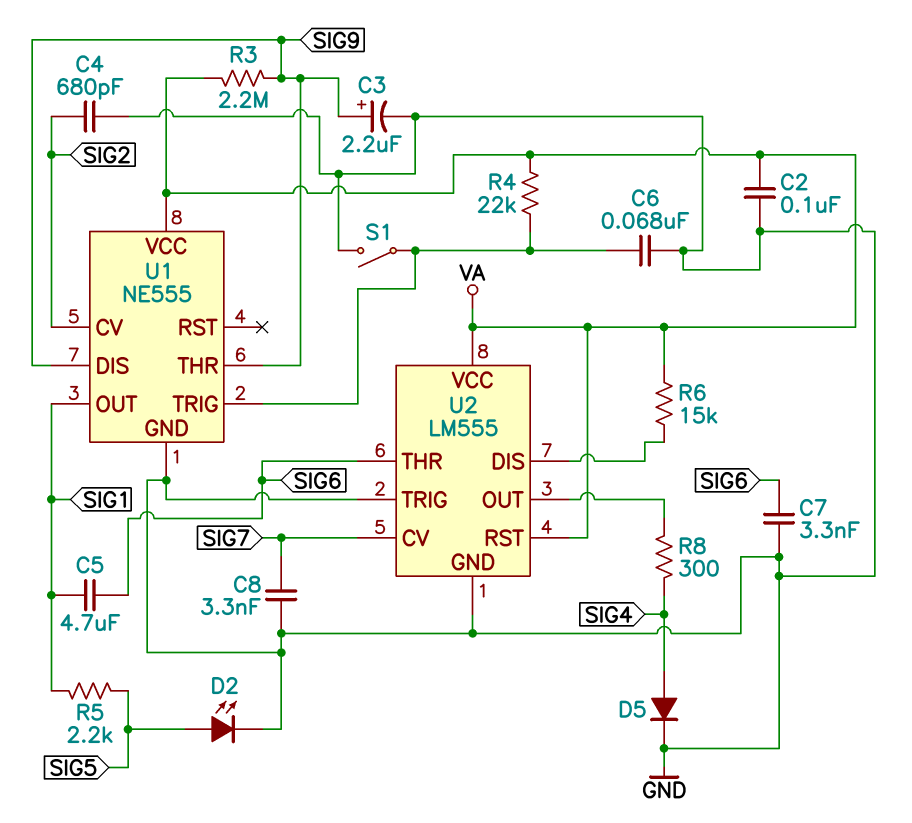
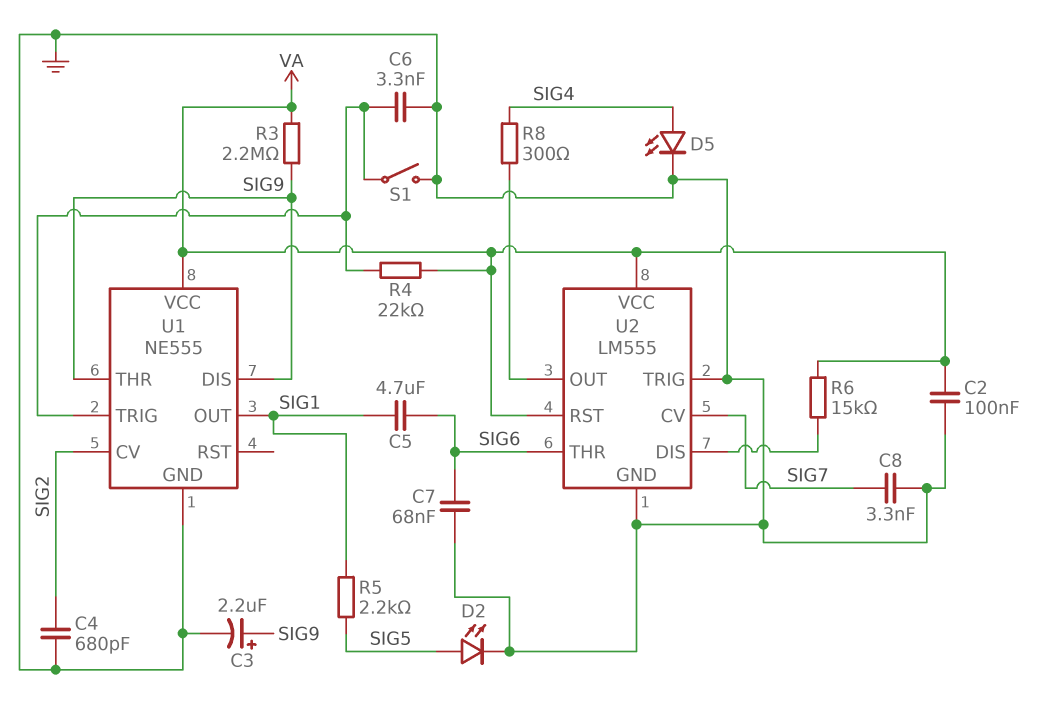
C6: 68nF (GND, U1/TRIG) -> 3.3nF (GND, U1/TRIG)
C7: 3.3nF (GND, SIG6) -> 68nF (GND, SIG6)
D5: diode (A SIG4, K GND) -> LED (A SIG4, K GND)

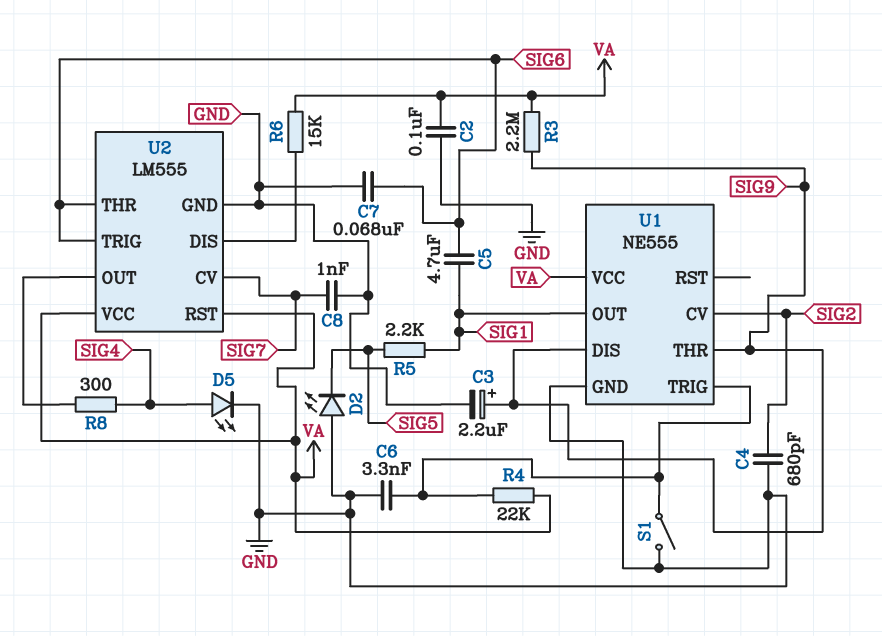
C8: 3.3nF (GND, SIG7) -> 1nF (GND, SIG7)
D2: LED (A SIG5, K GND) -> LED (A GND, K SIG5)
U2 pin TRIG: GND -> SIG6

